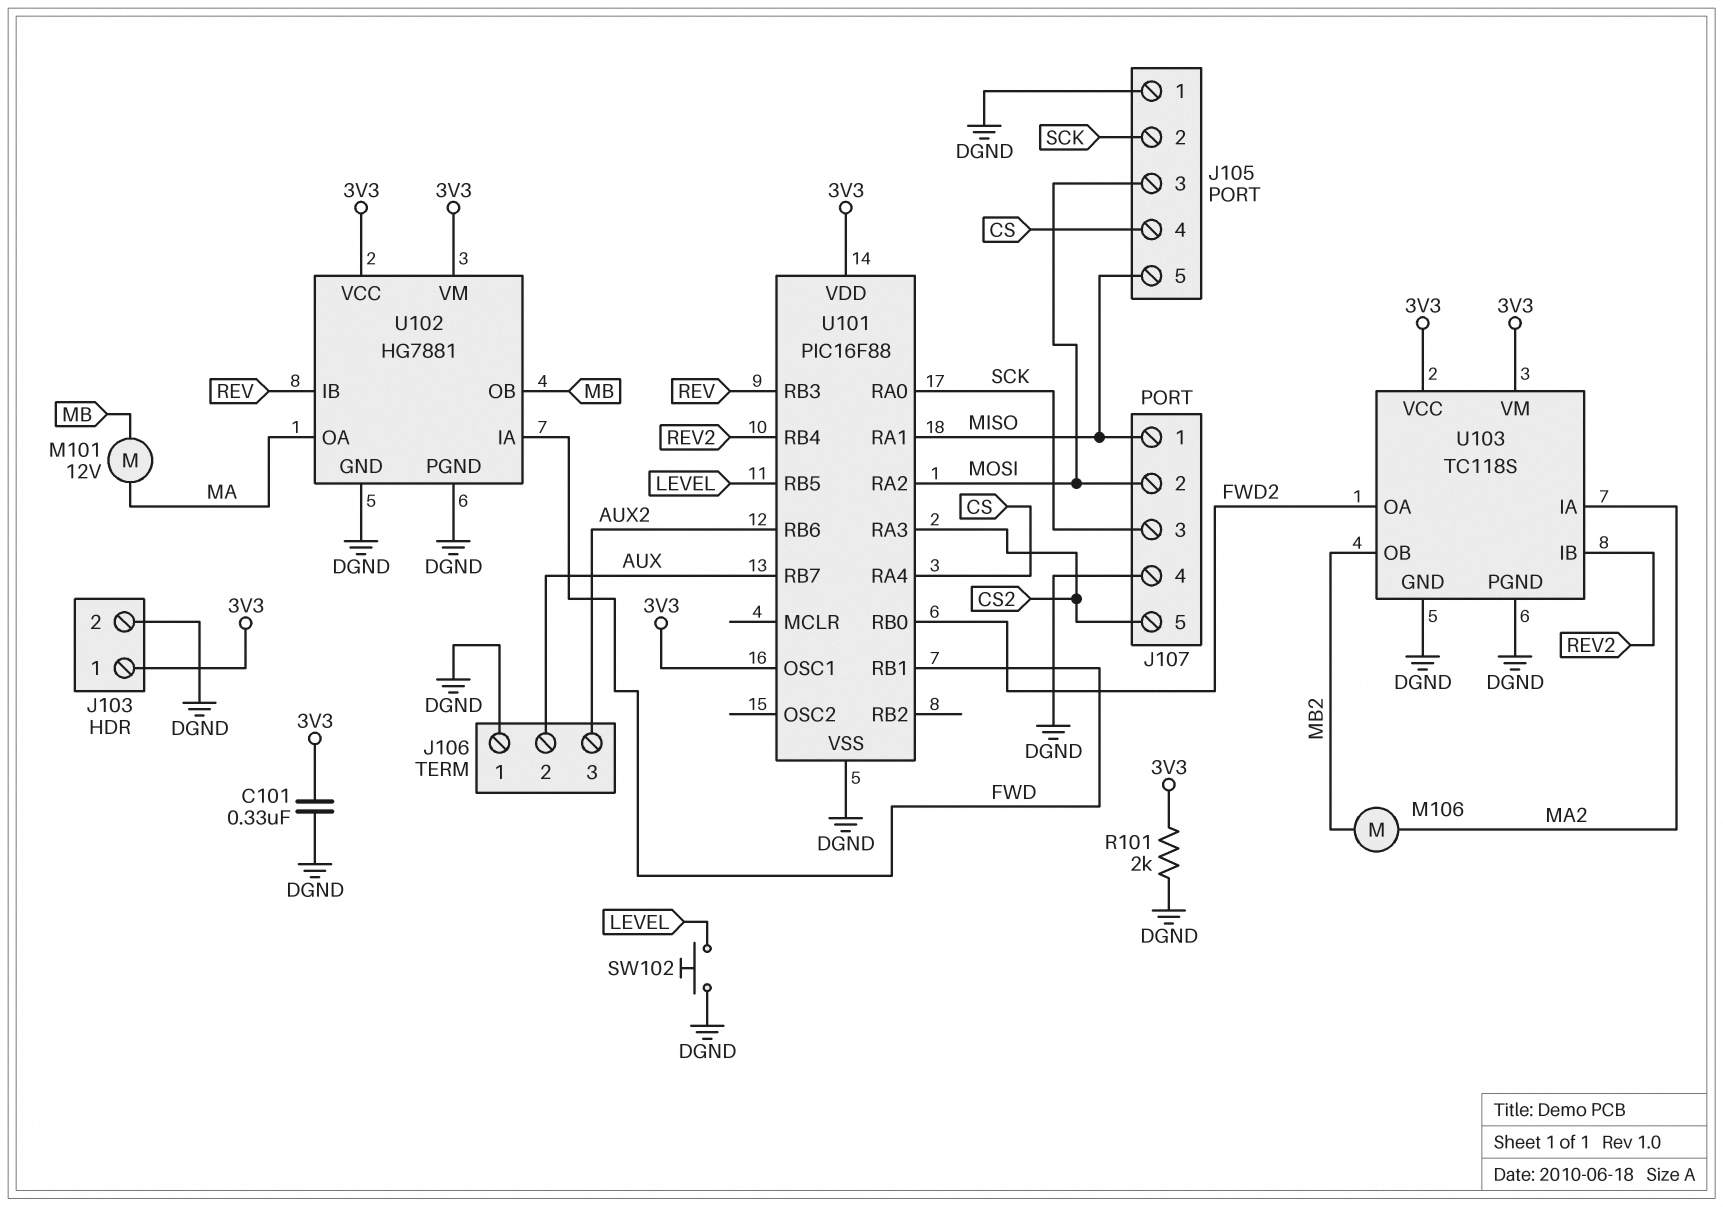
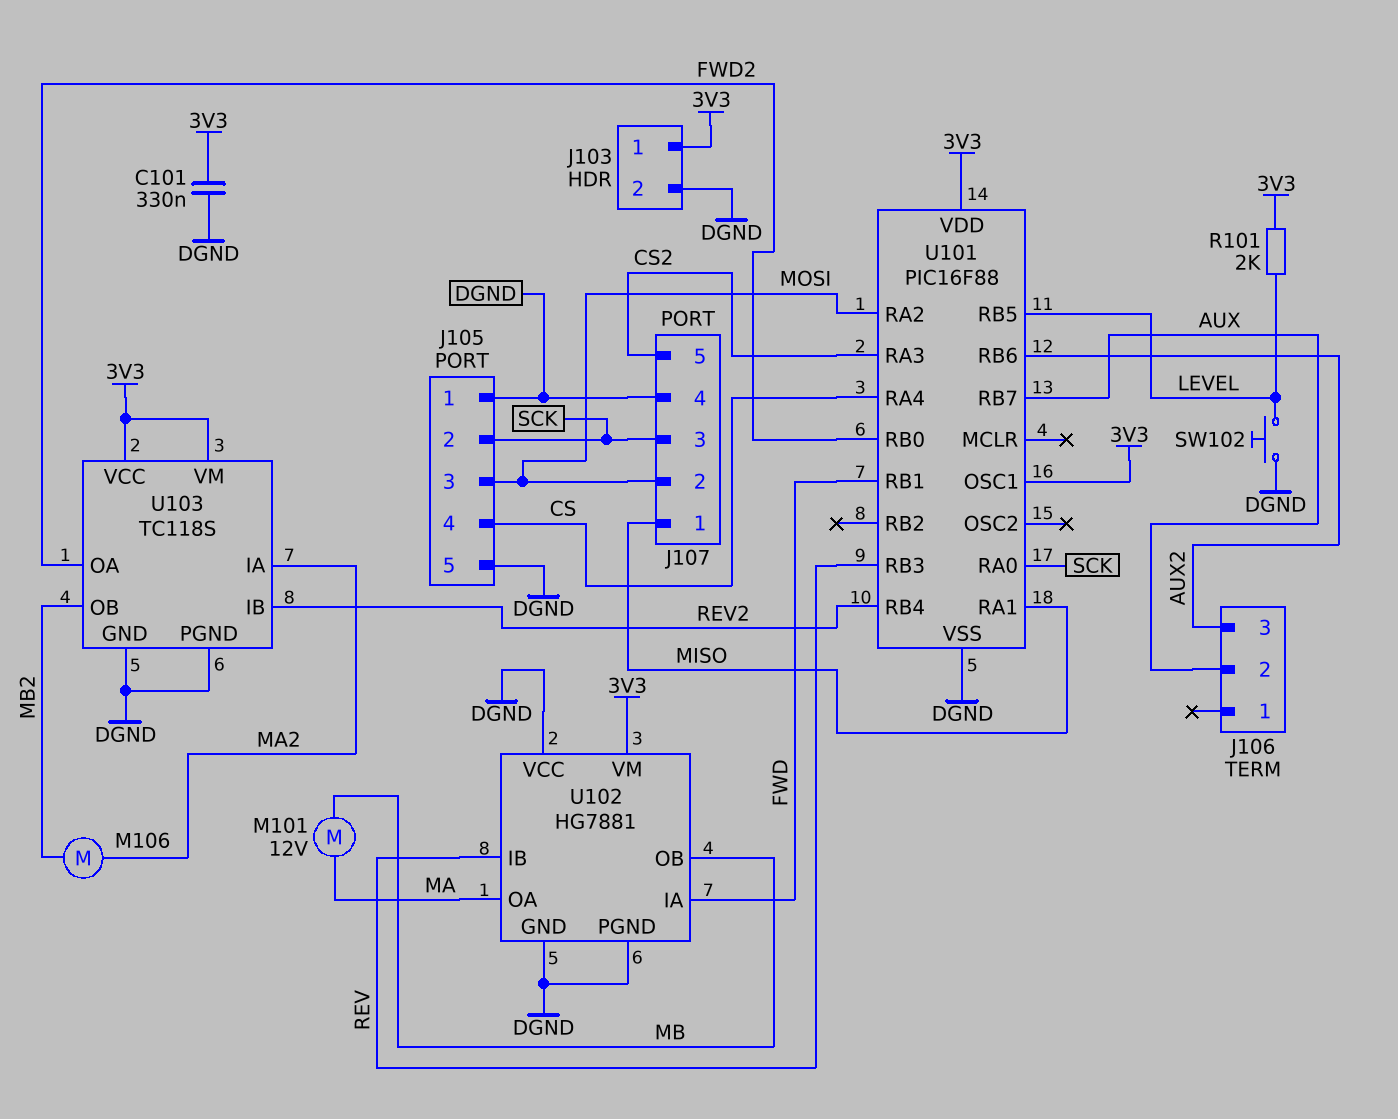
J105 pin 5: MISO -> DGND
J106 pin 1: DGND -> none
R101: 2k (3V3, DGND) -> 2k (3V3, LEVEL)
U102 pin VCC: 3V3 -> DGND

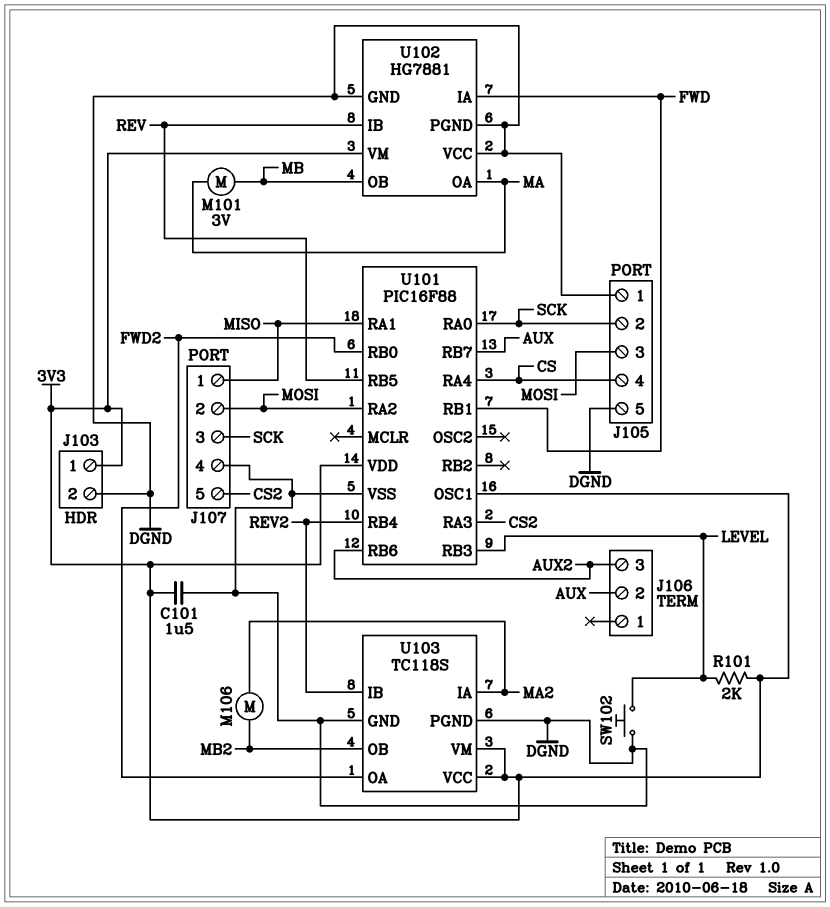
C101: 330nF (3V3, DGND) -> 1.5uF (3V3, DGND)
M101: motor 12V (MA, MB) -> motor 3V (MA, MB)
U101 pin RB3: REV -> LEVEL
U101 pin RB5: LEVEL -> REV

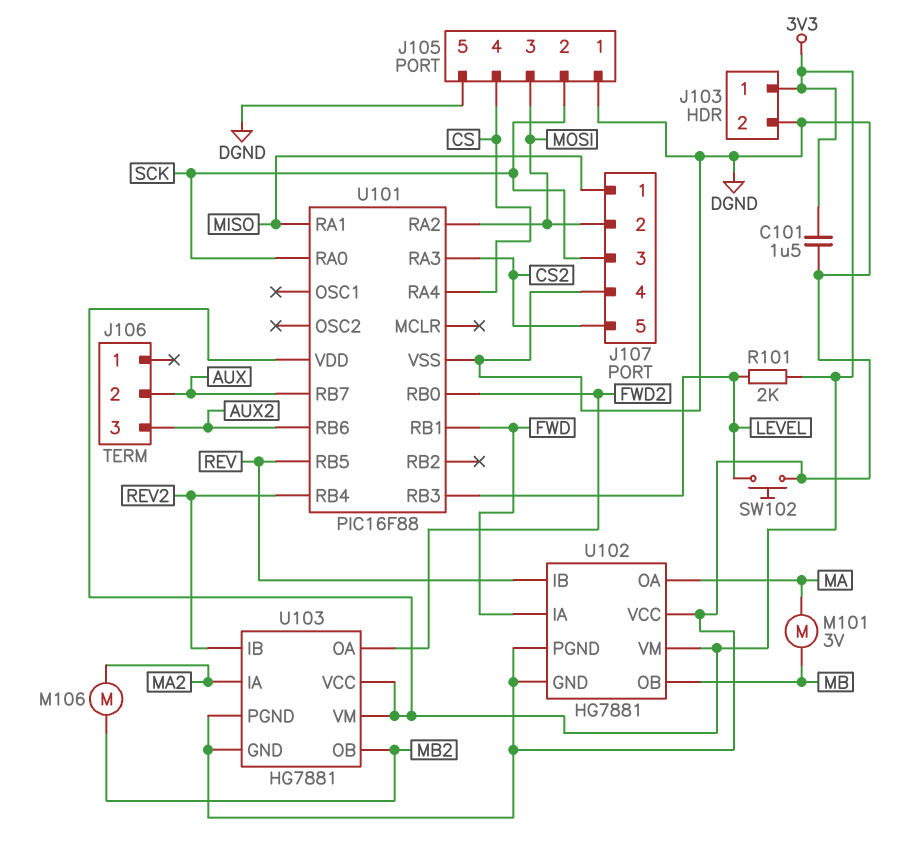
U101 pin OSC1: 3V3 -> none
U103: TC118S -> HG7881

